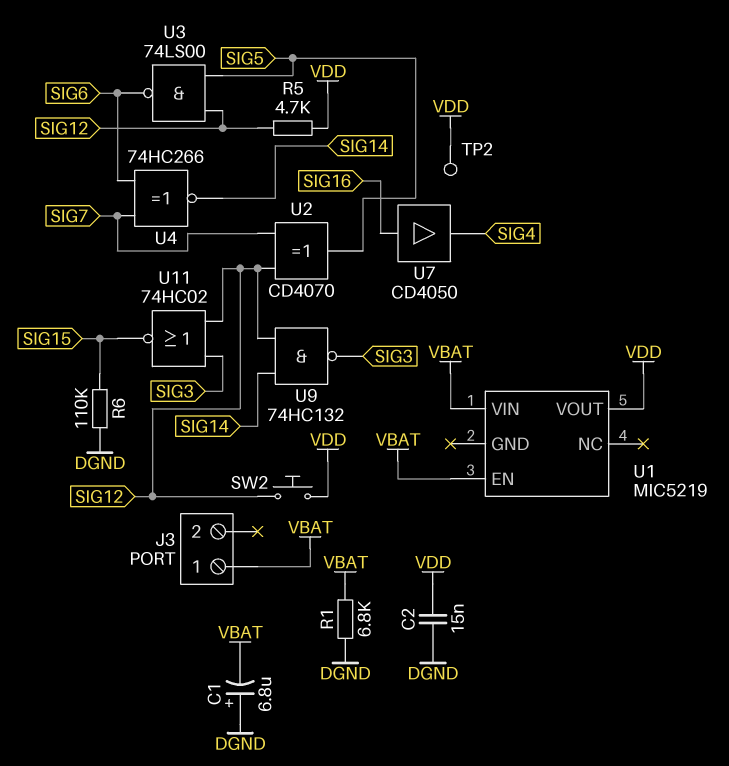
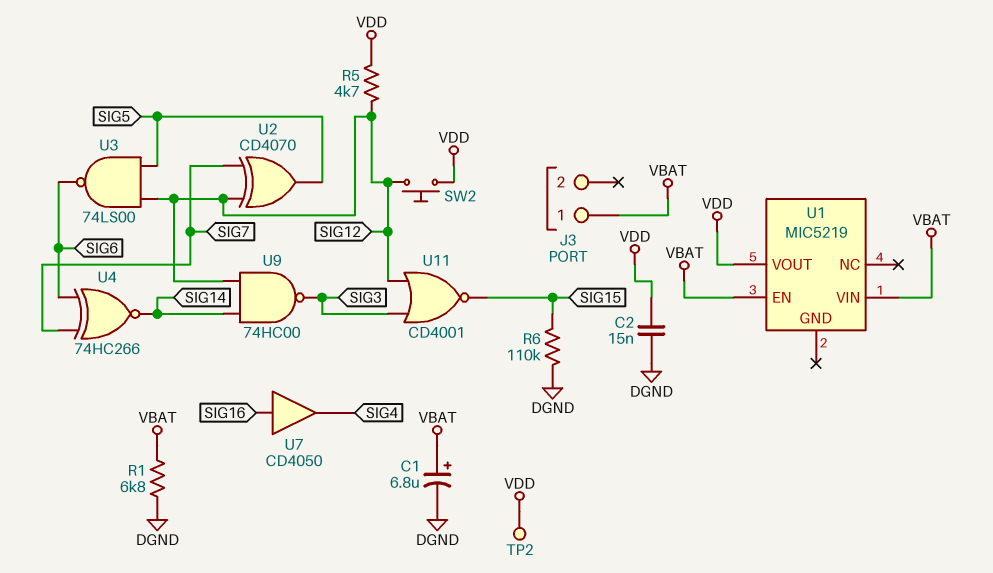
C1: 6.8uF (plus DGND, minus VBAT) -> 6.8uF (plus VBAT, minus DGND)
U9: NAND 74HC132 (in SIG12, in SIG14, out SIG3) -> NAND 74HC00 (in SIG12, in SIG14, out SIG3)
U11: NOR 74HC02 (in SIG3, in SIG12, out SIG15) -> NOR CD4001 (in SIG3, in SIG12, out SIG15)

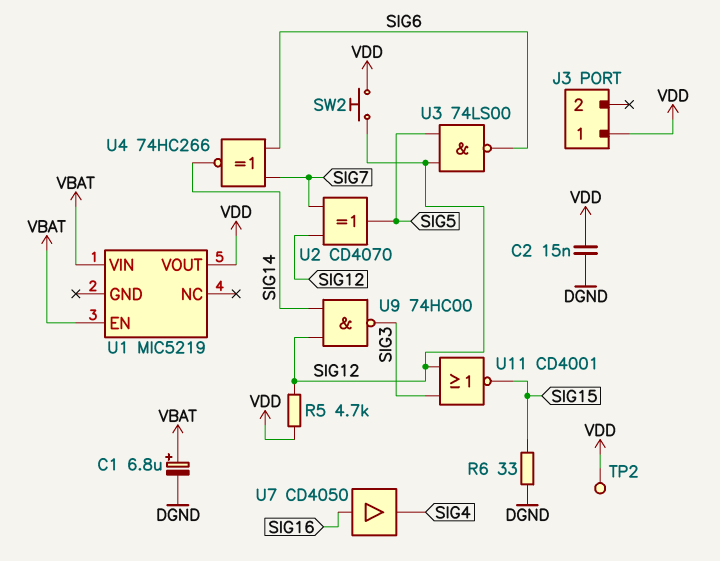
J3 pin 1: VBAT -> VDD
R1: 6.8k (DGND, VBAT) -> none
R6: 110k (DGND, SIG15) -> 33 (DGND, SIG15)

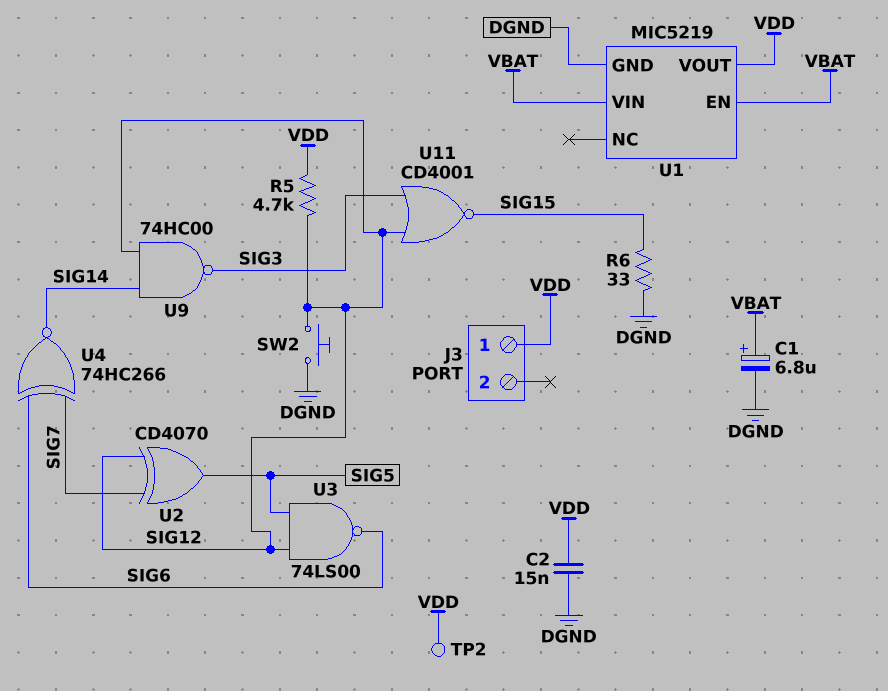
SW2: button (SIG12, VDD) -> button (DGND, SIG12)
U1 pin GND: none -> DGND
U7: buffer CD4050 (in SIG16, out SIG4) -> none

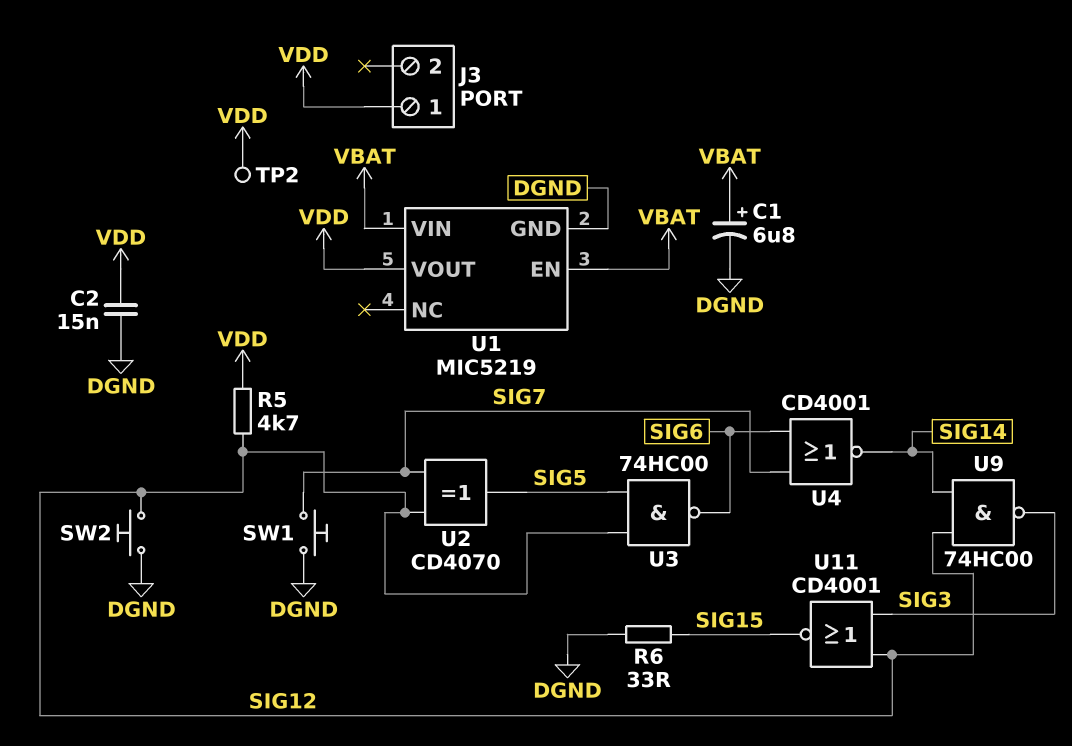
SW1: none -> button (DGND, SIG7)
U3: NAND 74LS00 (in SIG5, in SIG12, out SIG6) -> NAND 74HC00 (in SIG5, in SIG12, out SIG6)
U4: XNOR 74HC266 (in SIG6, in SIG7, out SIG14) -> NOR CD4001 (in SIG6, in SIG7, out SIG14)

